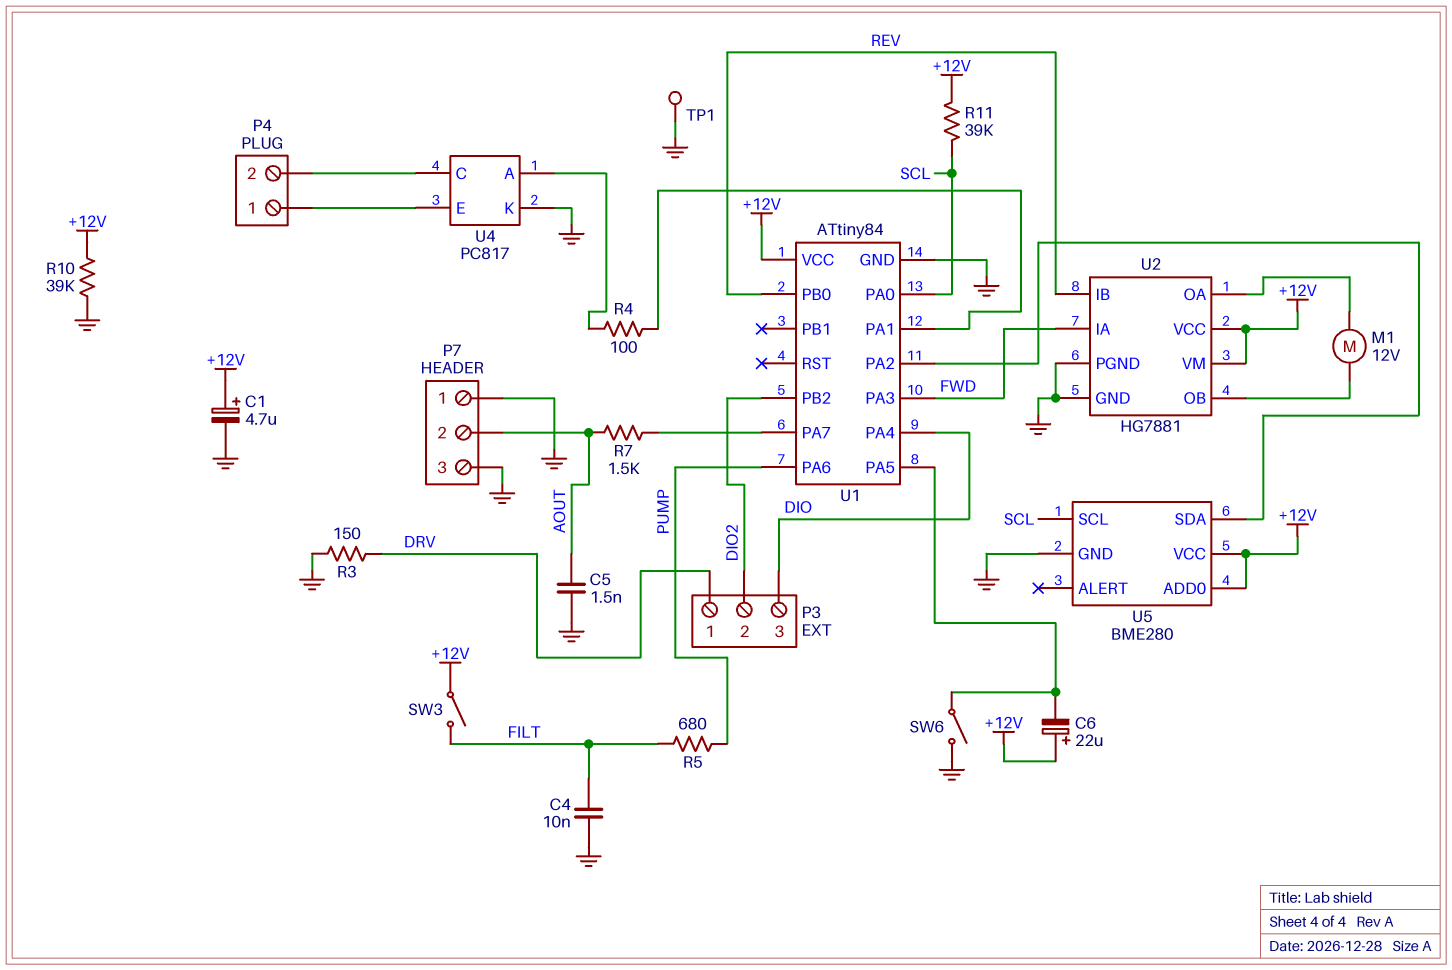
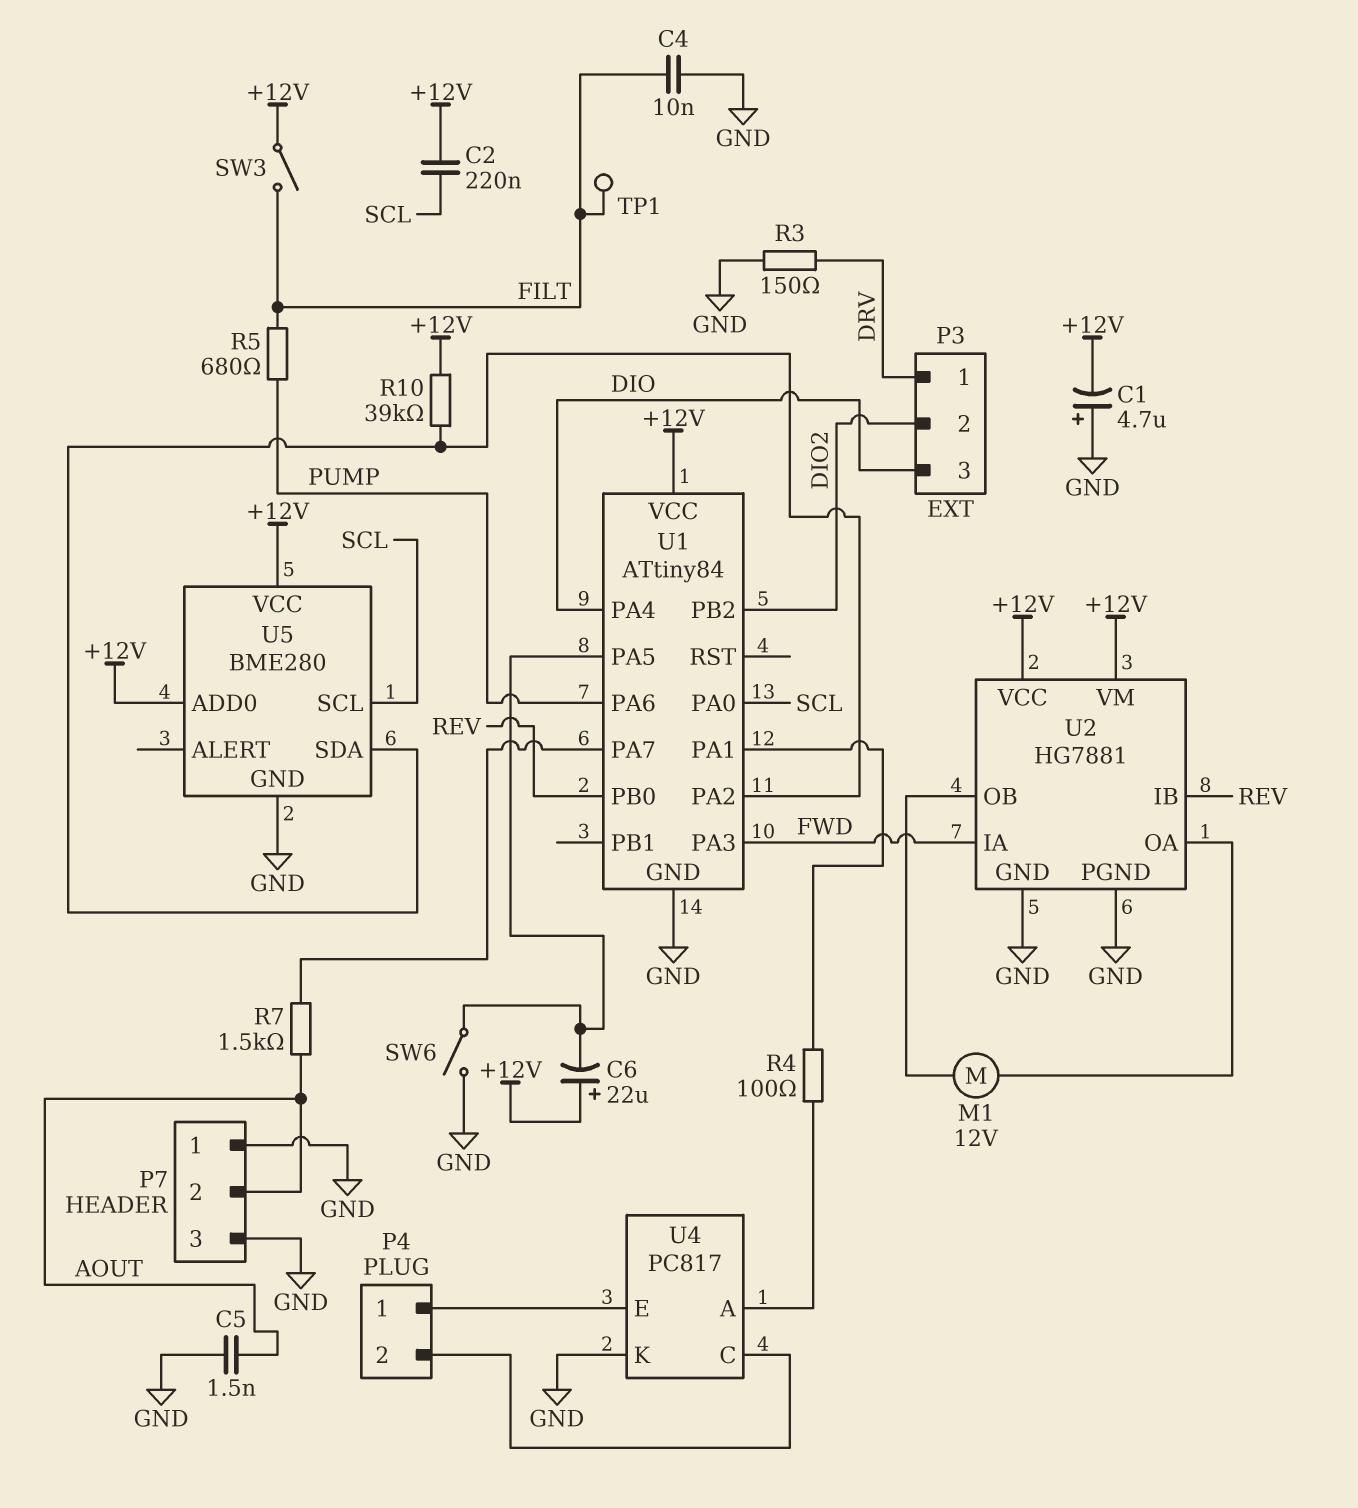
C1: 4.7uF (plus +12V, minus GND) -> 4.7uF (plus GND, minus +12V)
C2: none -> 220nF (+12V, SCL)
R10: 39k (+12V, GND) -> 39k (+12V, U1/PA2)
R11: 39k (+12V, SCL) -> none
TP1: test point (GND) -> test point (FILT)

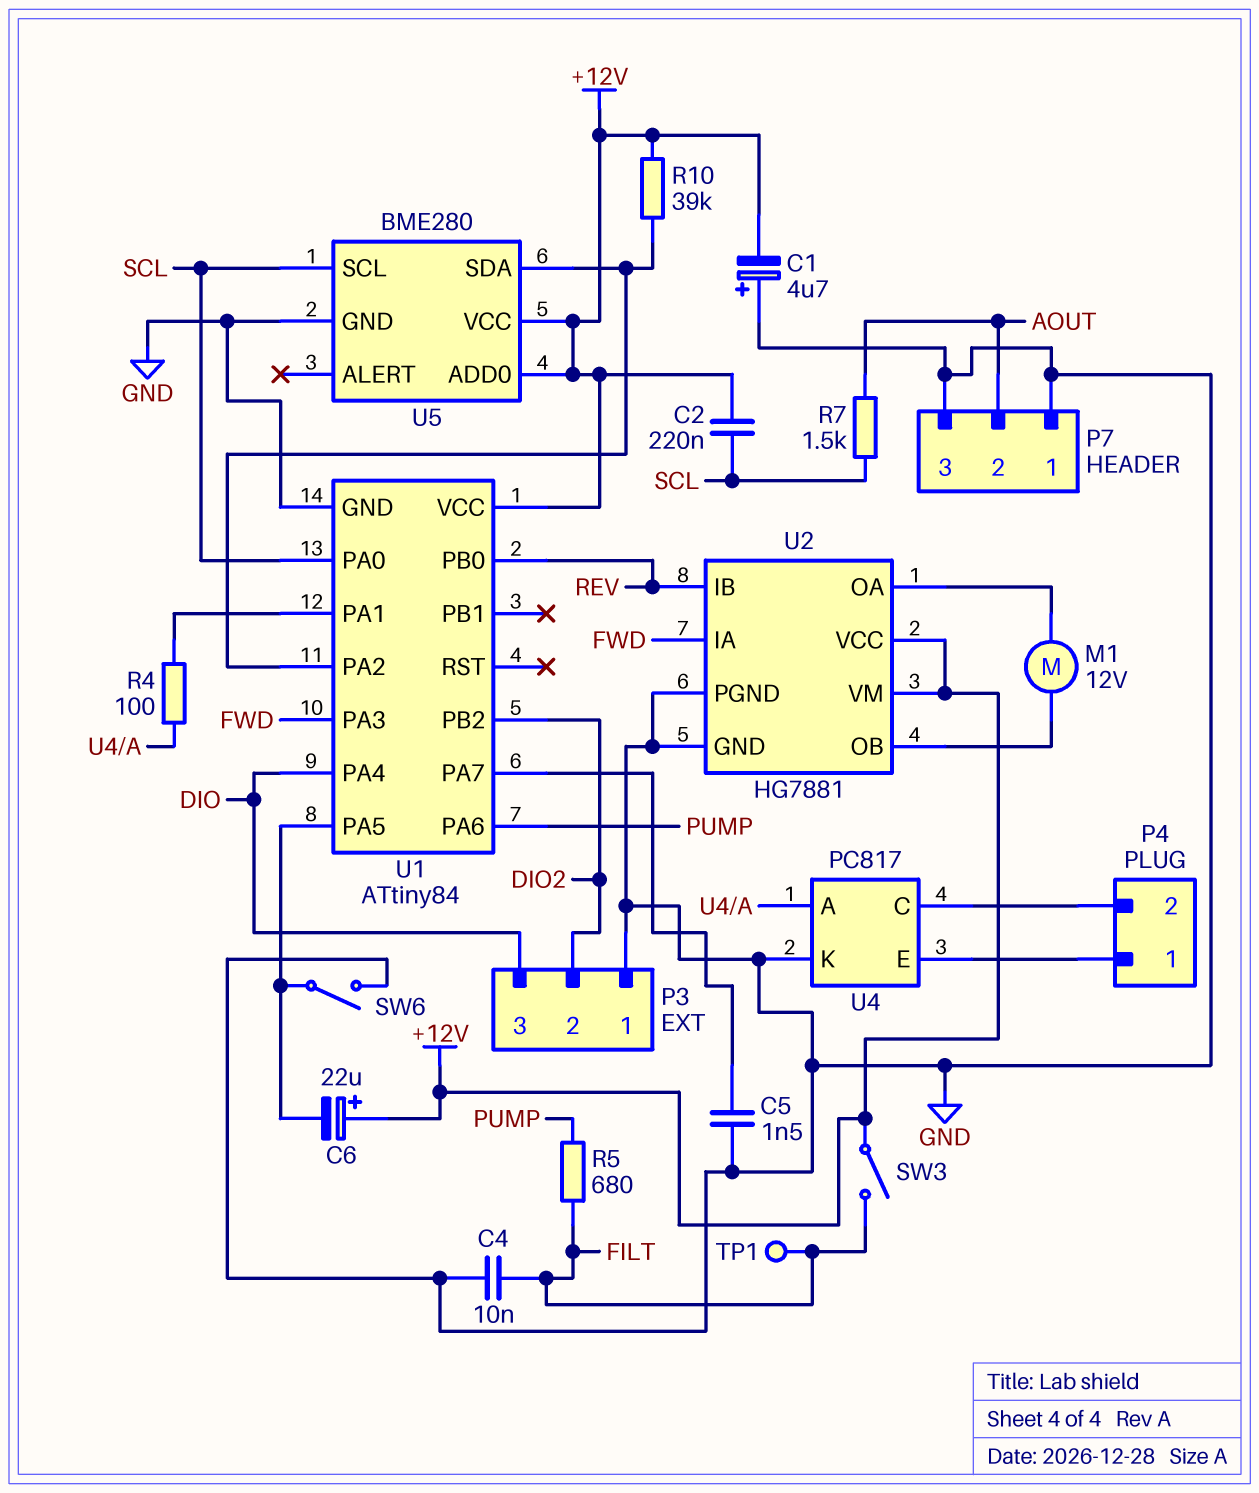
C5: 1.5nF (AOUT, GND) -> 1.5nF (GND, U1/PA7)
P3 pin 1: DRV -> GND
R3: 150 (DRV, GND) -> none
R7: 1.5k (AOUT, U1/PA7) -> 1.5k (AOUT, SCL)

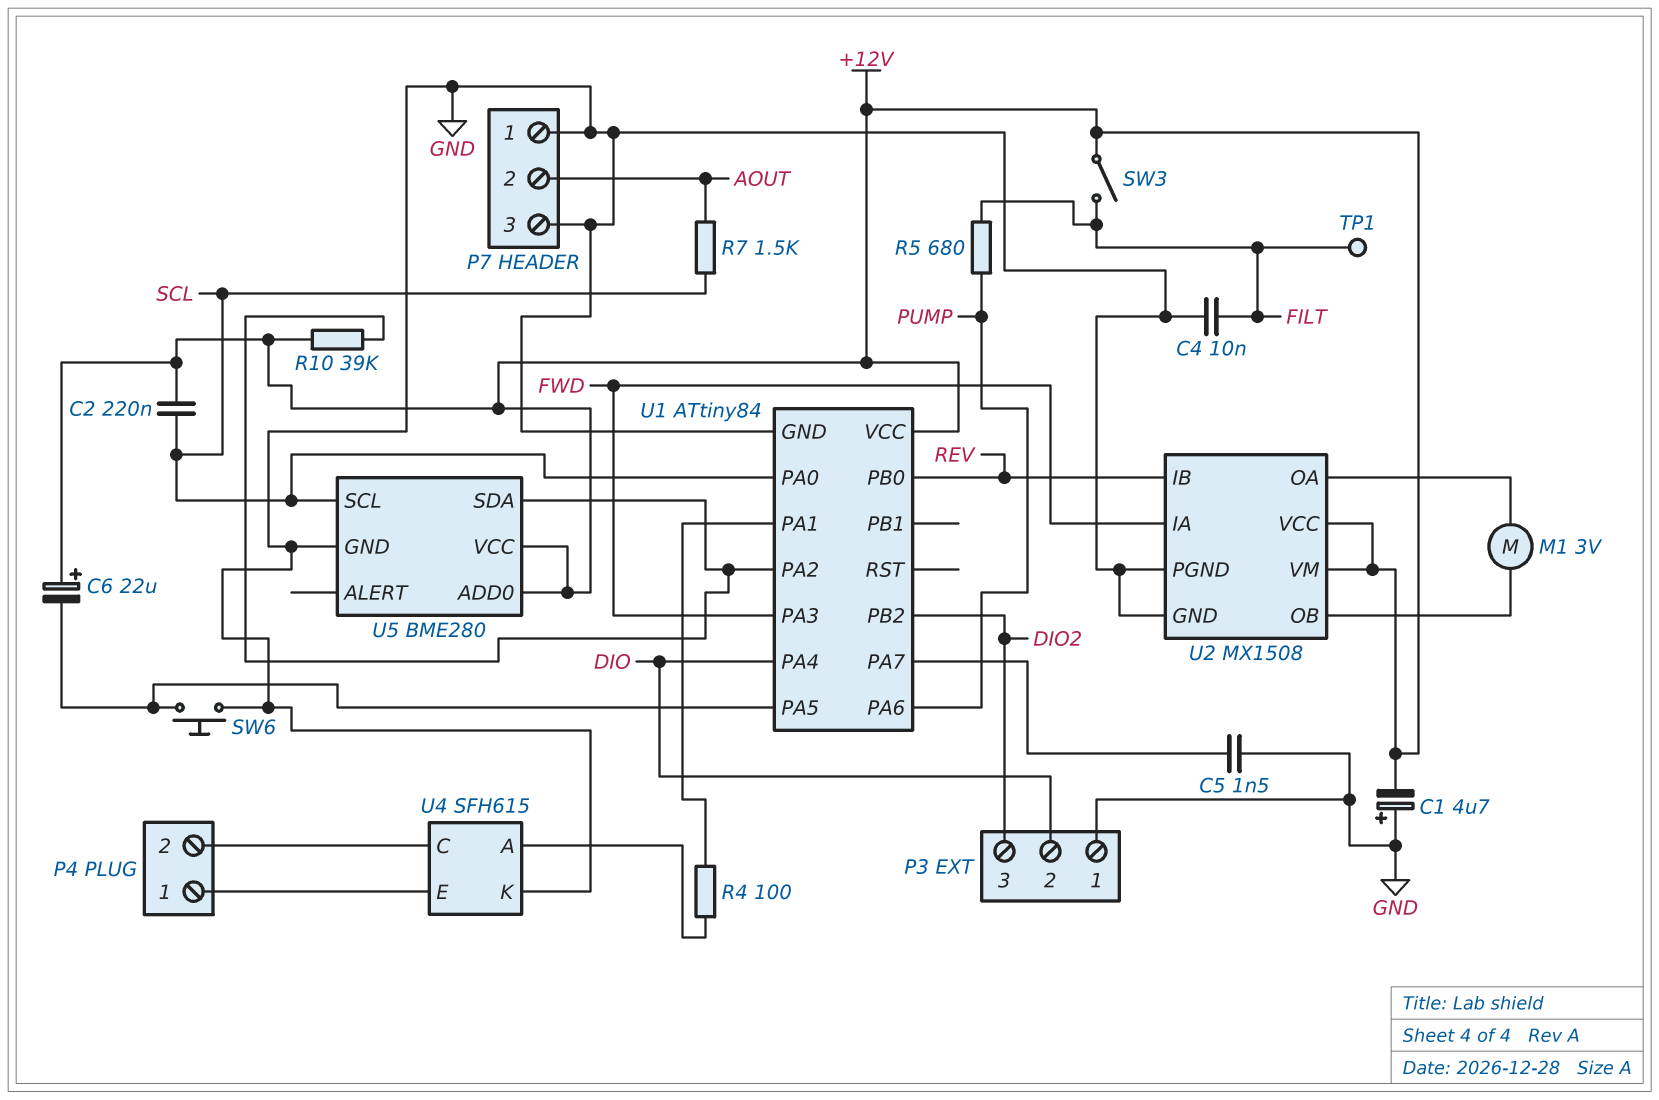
M1: motor 12V (U2/OA, U2/OB) -> motor 3V (U2/OA, U2/OB)
P3 pin 2: DIO2 -> DIO
P3 pin 3: DIO -> DIO2
SW6: switch (GND, U1/PA5) -> button (GND, U1/PA5)
U2: HG7881 -> MX1508
U4: PC817 -> SFH615

